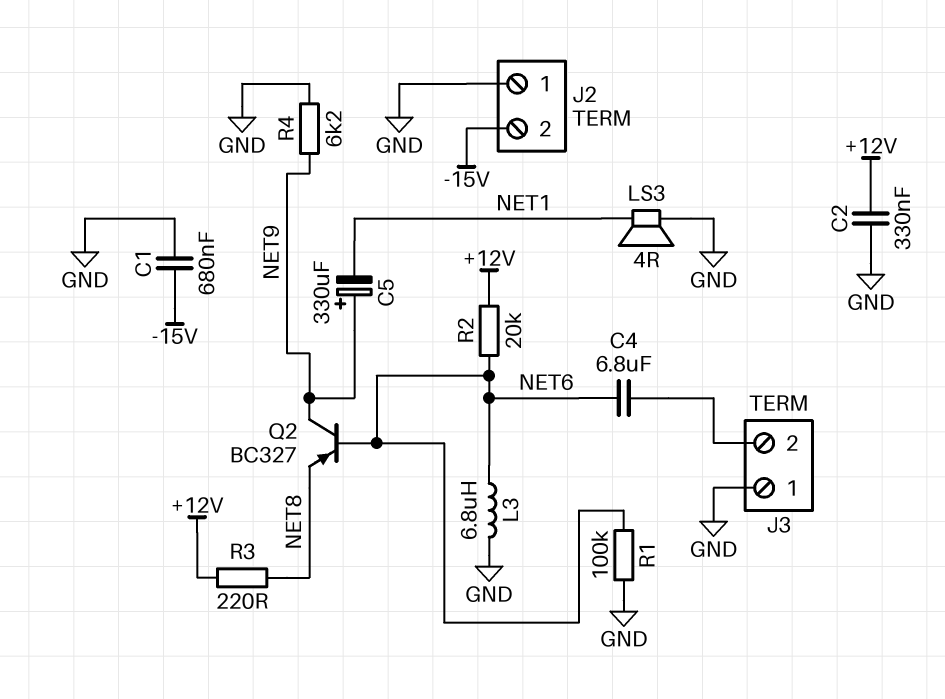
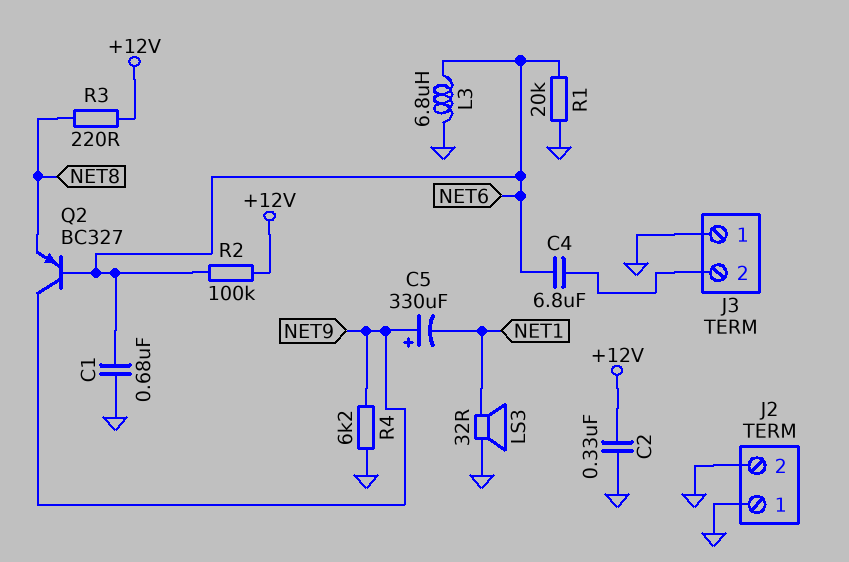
C1: 680nF (-15V, GND) -> 680nF (GND, NET6)
J2 pin 2: -15V -> GND
LS3: speaker 4R (GND, NET1) -> speaker 32R (GND, NET1)
R1: 100k (GND, NET6) -> 20k (GND, NET6)
R2: 20k (+12V, NET6) -> 100k (+12V, NET6)

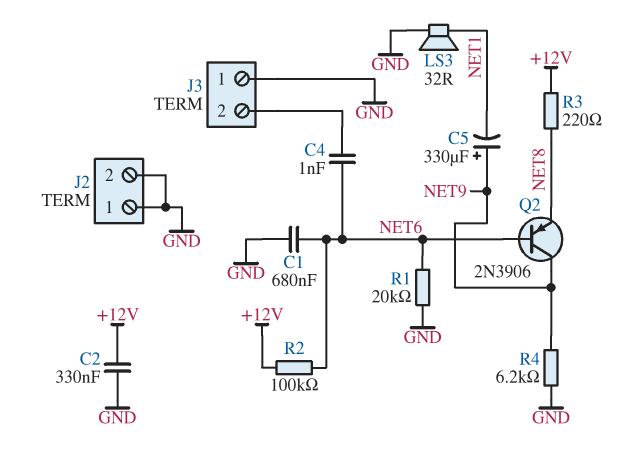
C4: 6.8uF (J3/2, NET6) -> 1nF (J3/2, NET6)
L3: 6.8uH (GND, NET6) -> none
Q2: PNP BC327 (B NET6, C NET9, E NET8) -> PNP 2N3906 (B NET6, C NET9, E NET8)

